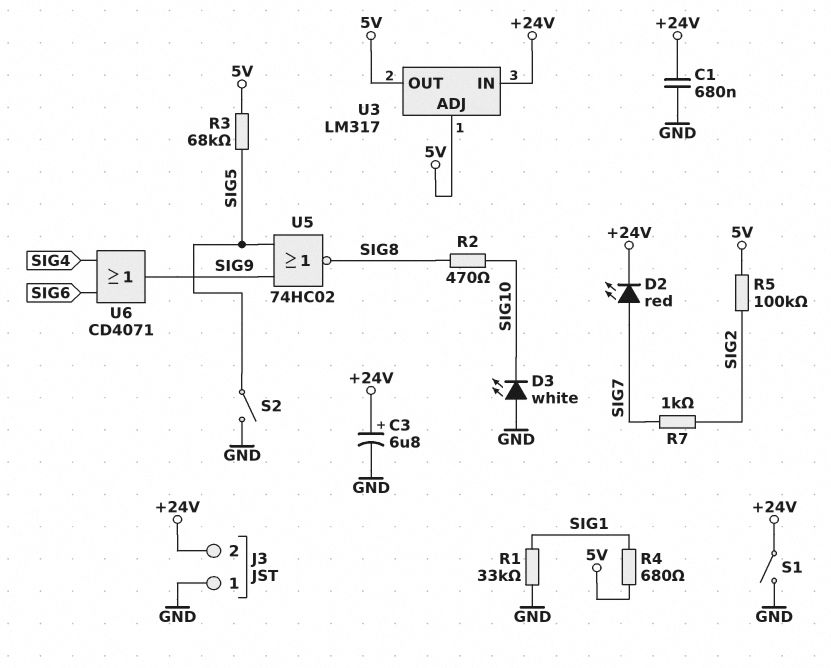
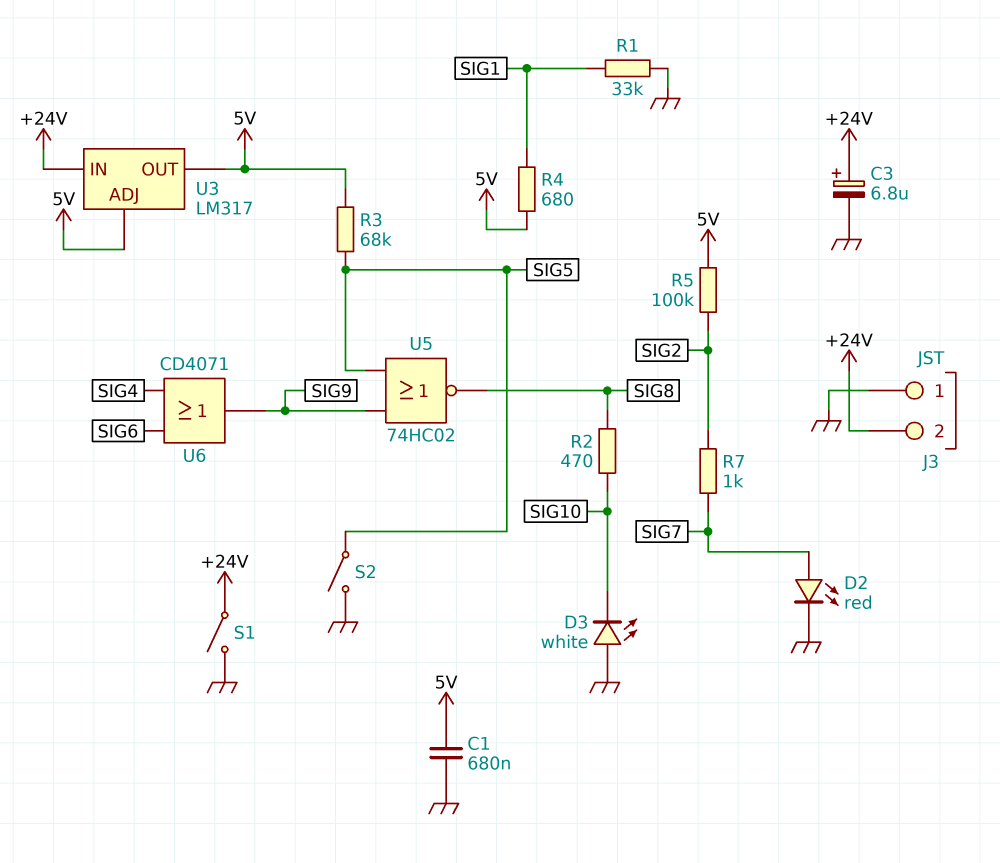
C1: 680nF (+24V, GND) -> 680nF (5V, GND)
D2: LED red (A SIG7, K +24V) -> LED red (A SIG7, K GND)

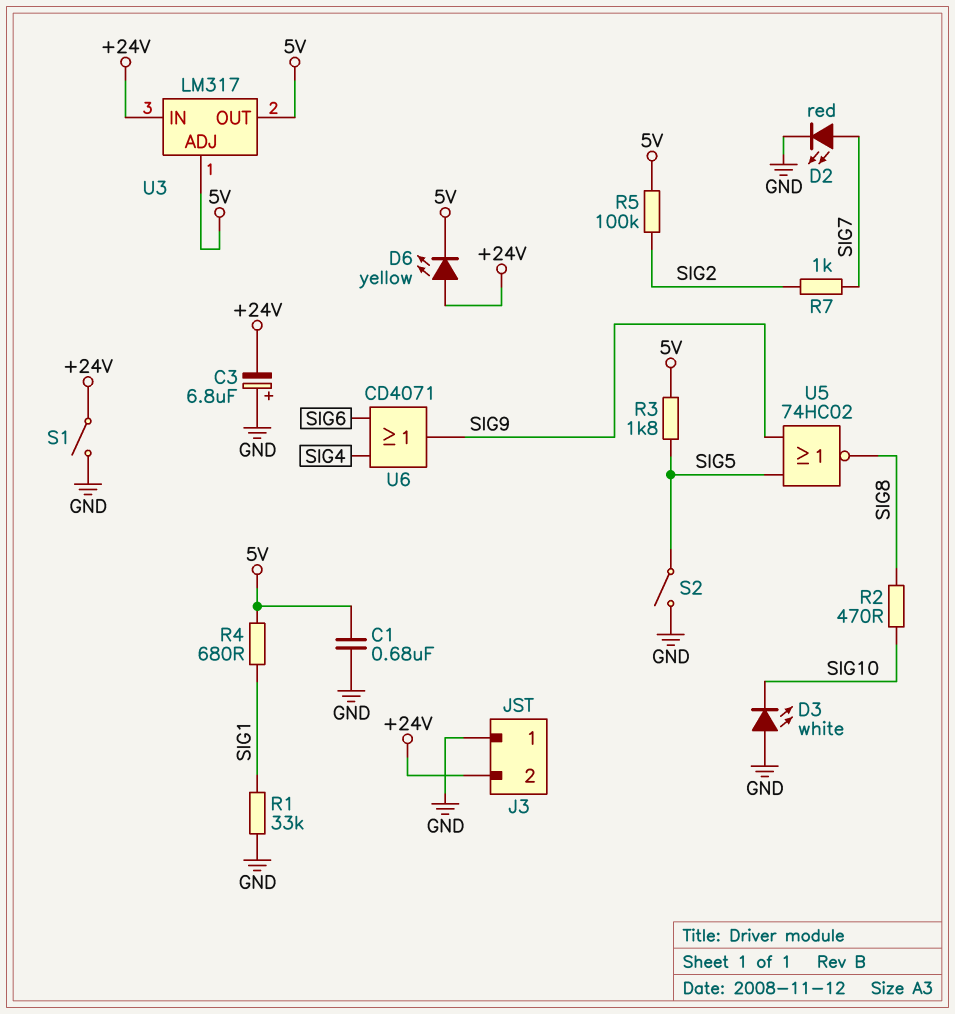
C3: 6.8uF (plus +24V, minus GND) -> 6.8uF (plus GND, minus +24V)
D6: none -> LED yellow (A +24V, K 5V)
R3: 68k (5V, SIG5) -> 1.8k (5V, SIG5)

